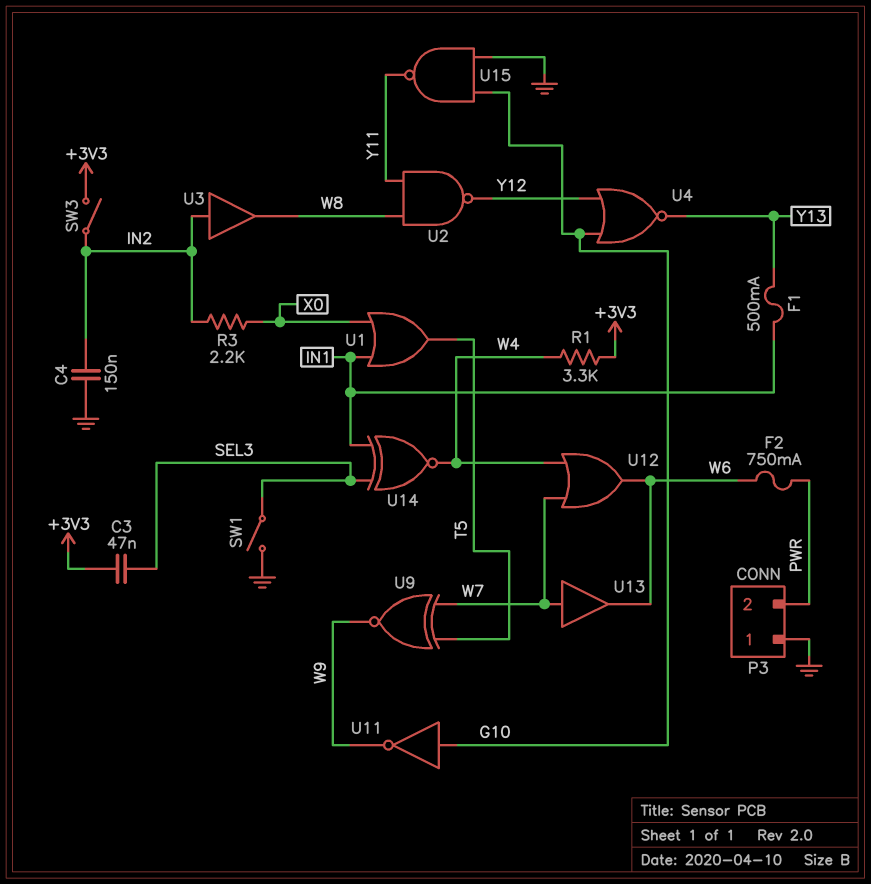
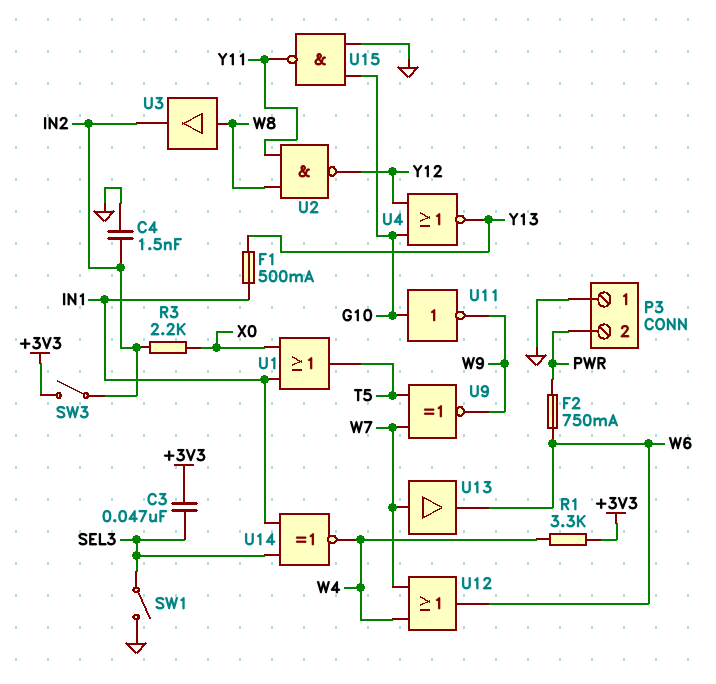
C4: 150nF (GND, IN2) -> 1.5nF (GND, IN2)
U3: buffer (in IN2, out W8) -> buffer (in W8, out IN2)

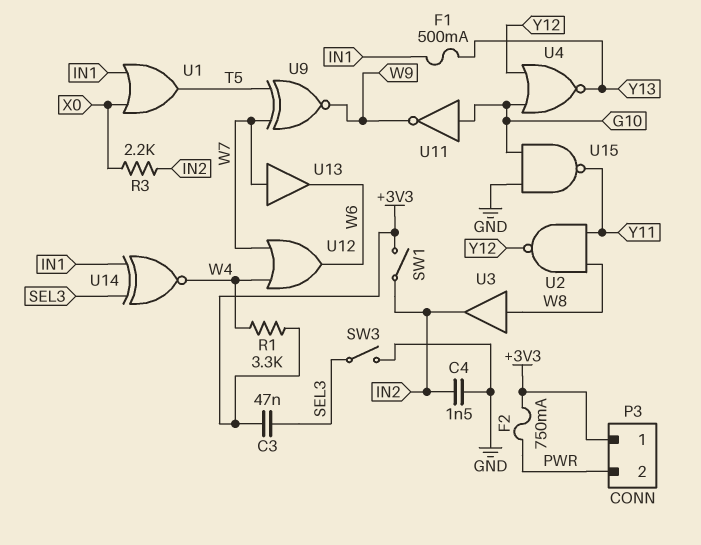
F2: 750mA (PWR, W6) -> 750mA (+3V3, PWR)
P3 pin 1: GND -> +3V3
SW1: switch (GND, SEL3) -> switch (+3V3, IN2)
SW3: switch (+3V3, IN2) -> switch (GND, SEL3)

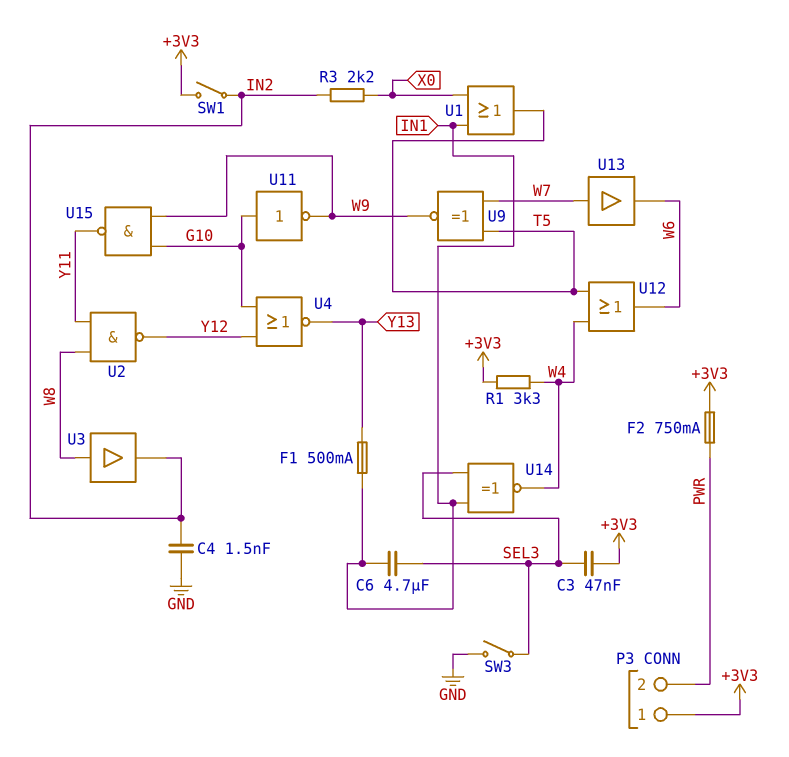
C6: none -> 4.7uF (IN1, SEL3)
U12: OR (in W4, in W7, out W6) -> OR (in T5, in W4, out W6)
U15: NAND (in G10, in GND, out Y11) -> NAND (in G10, in W9, out Y11)

